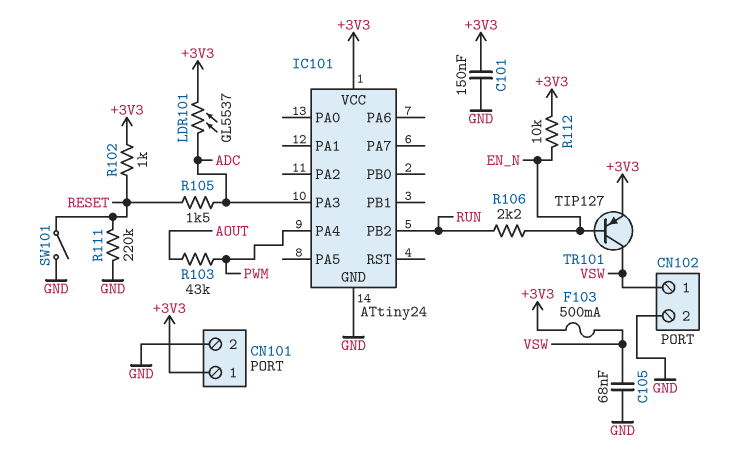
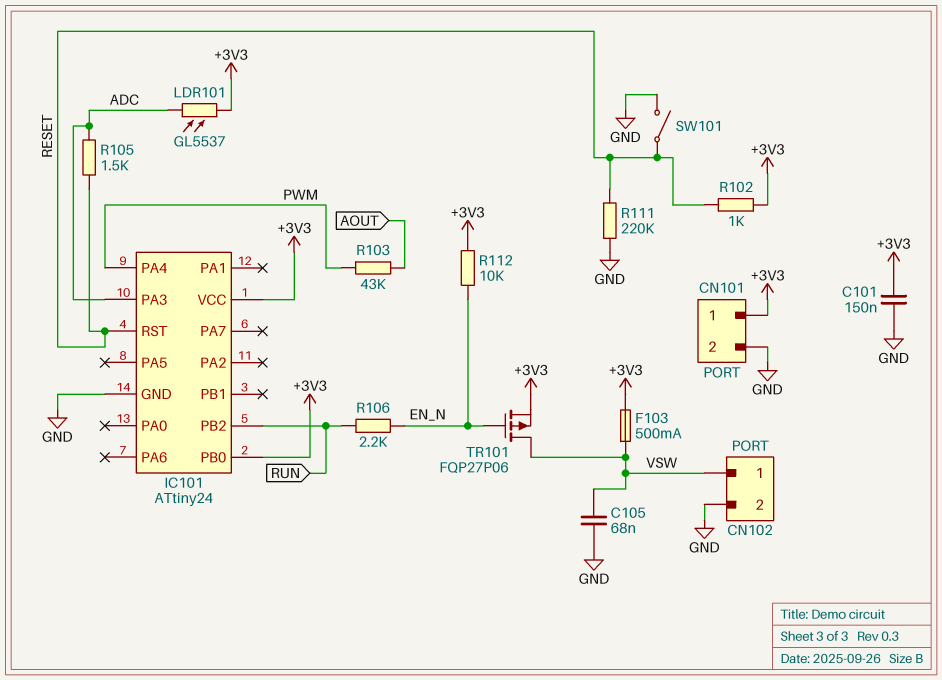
IC101 pin PB0: none -> +3V3
IC101 pin RST: none -> RESET
TR101: PNP TIP127 (B EN_N, C VSW, E +3V3) -> PMOS FQP27P06 (G EN_N, D VSW, S +3V3)

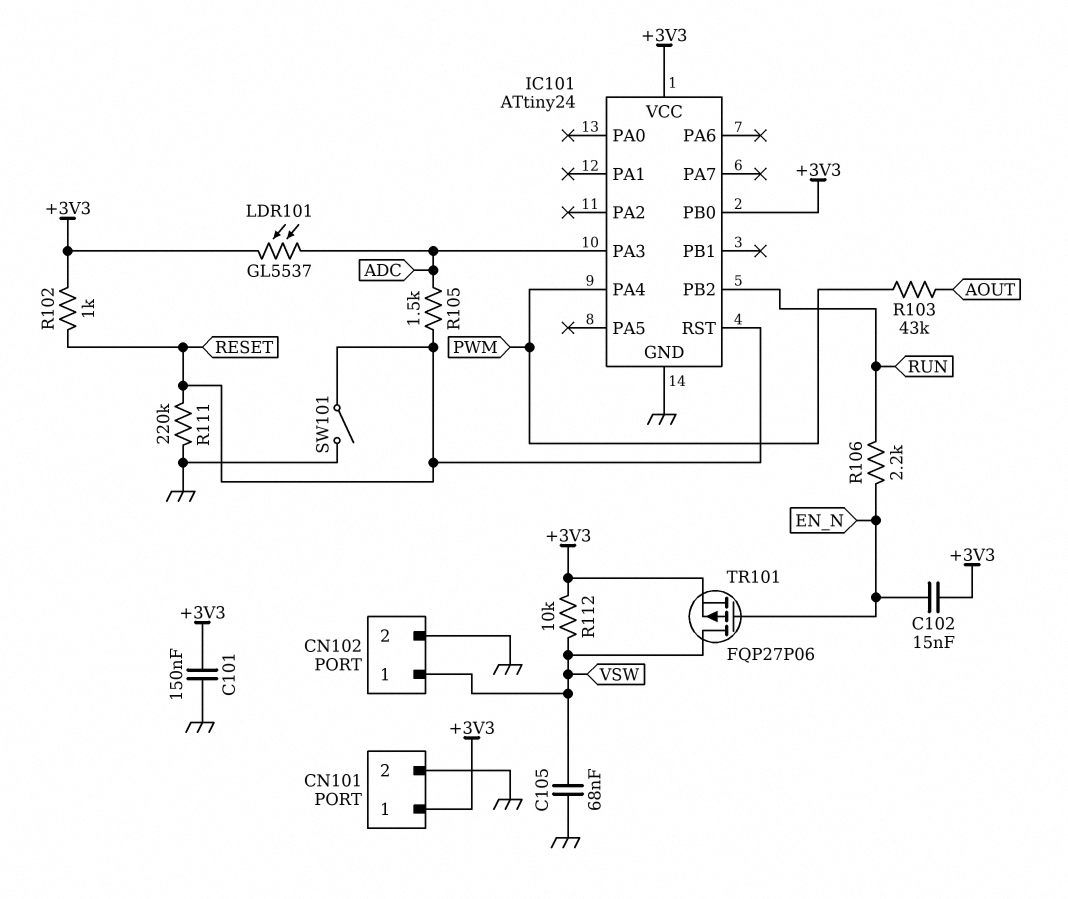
C102: none -> 15nF (+3V3, EN_N)
F103: 500mA (+3V3, VSW) -> none
R112: 10k (+3V3, EN_N) -> 10k (+3V3, VSW)

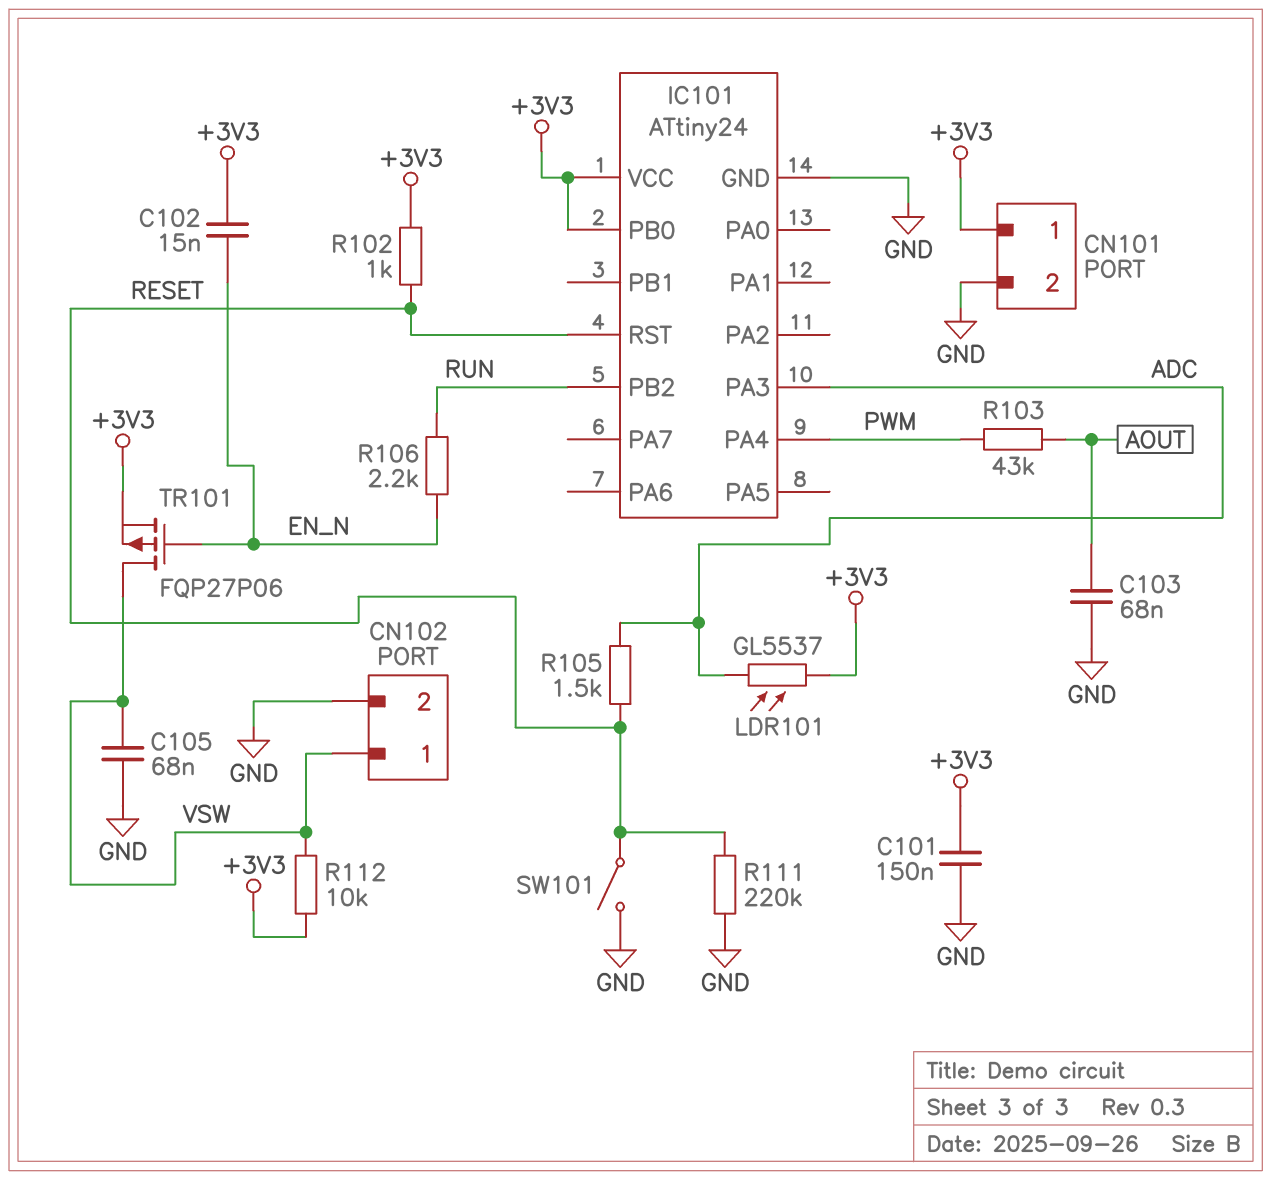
C103: none -> 68nF (AOUT, GND)

